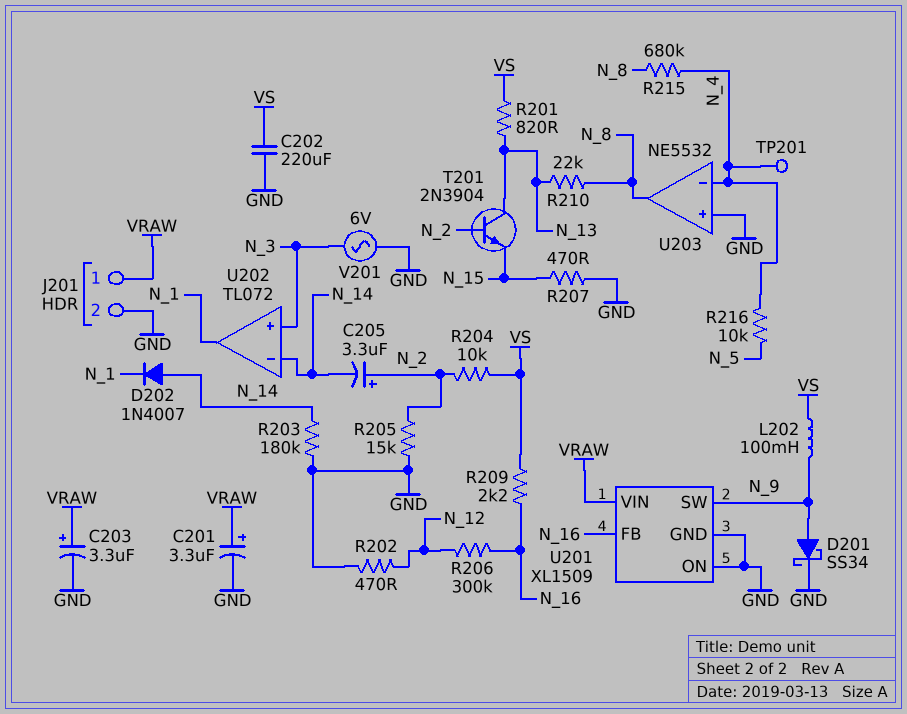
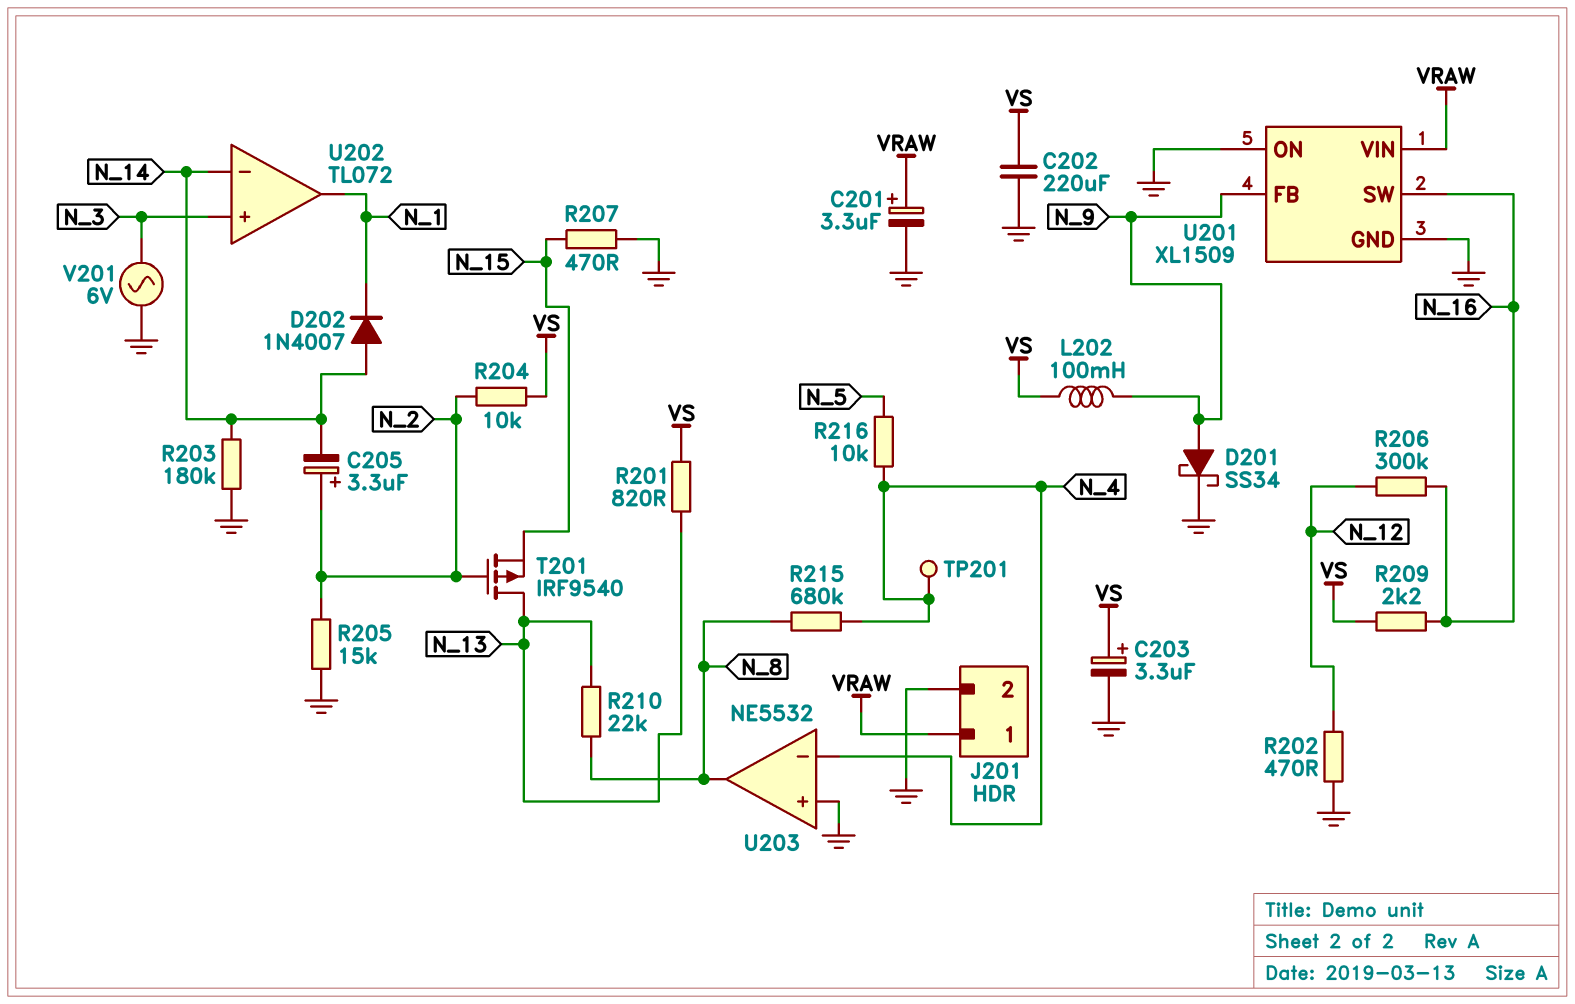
C203: 3.3uF (plus VRAW, minus GND) -> 3.3uF (plus VS, minus GND)
T201: NPN 2N3904 (B N_2, C N_13, E N_15) -> PMOS IRF9540 (G N_2, D N_13, S N_15)
U201 pin FB: N_16 -> N_9
U201 pin SW: N_9 -> N_16

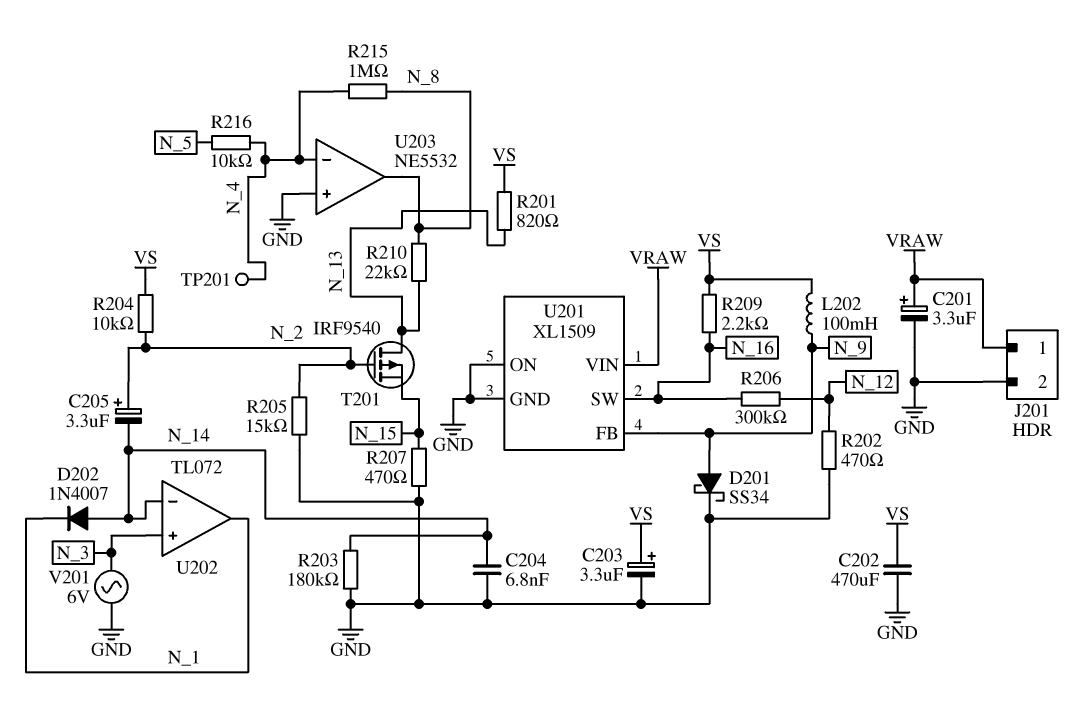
C202: 220uF (GND, VS) -> 470uF (GND, VS)
C204: none -> 6.8nF (GND, N_14)
R215: 680k (N_4, N_8) -> 1M (N_4, N_8)

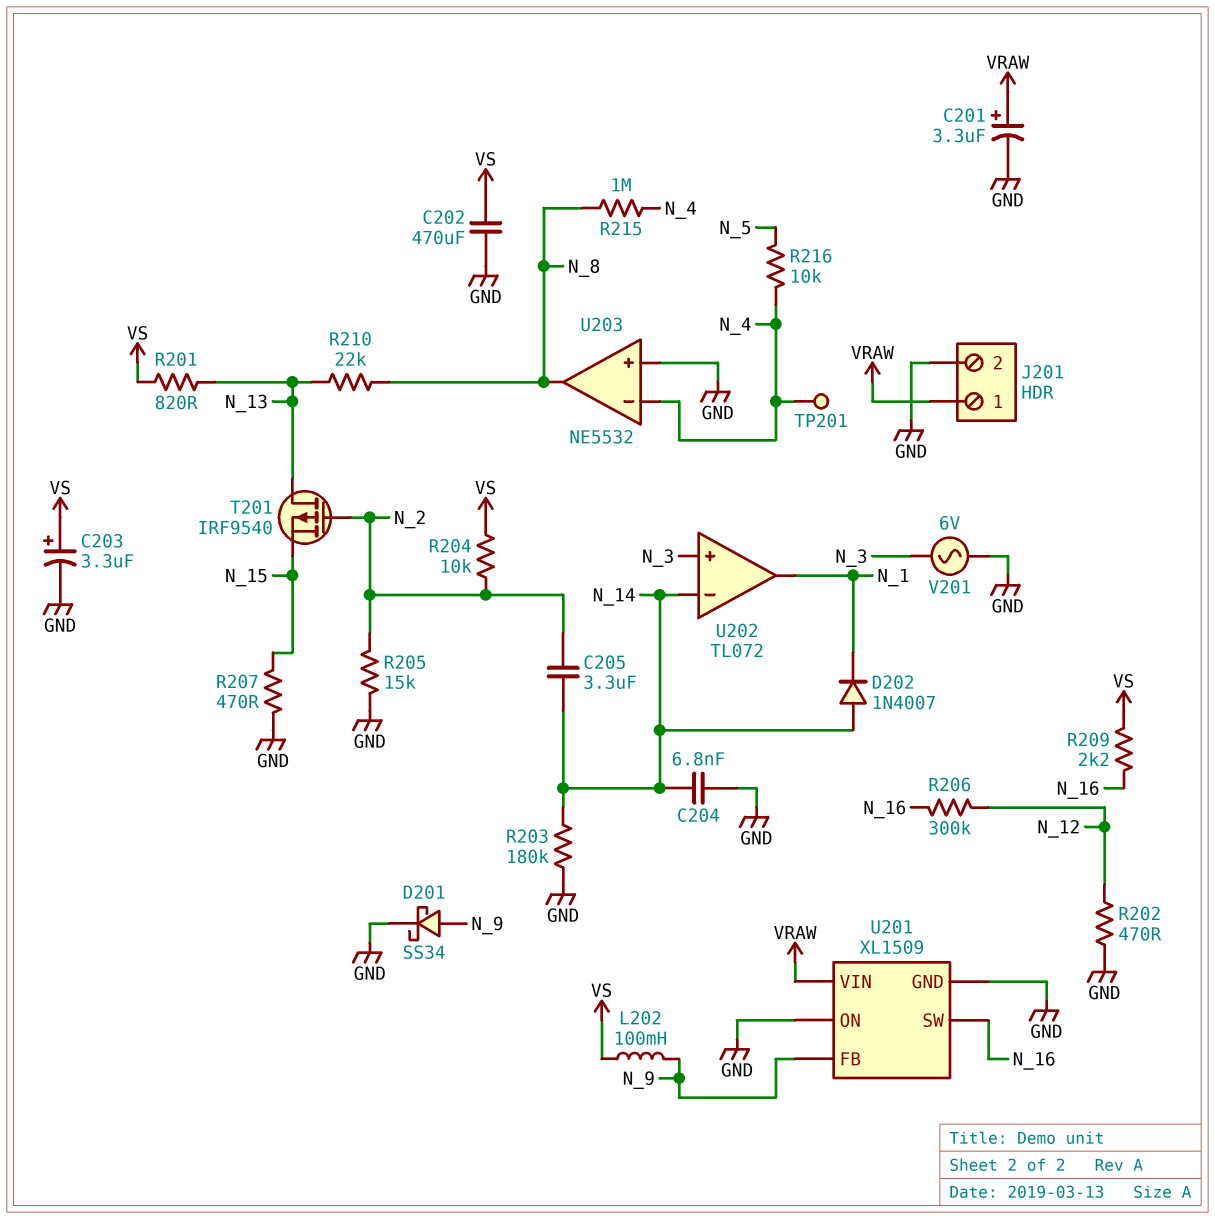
C205: 3.3uF (plus N_2, minus N_14) -> 3.3uF (N_2, N_14)

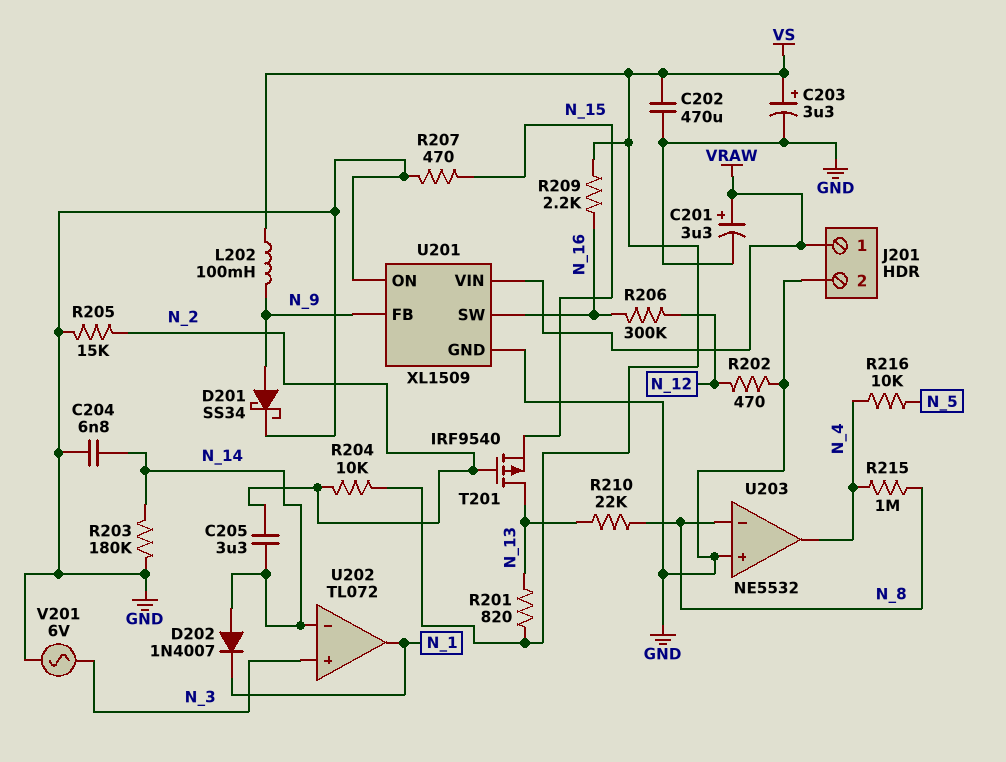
TP201: test point (N_4) -> none
U203 pin in-: N_4 -> N_8
U203 pin out: N_8 -> N_4

